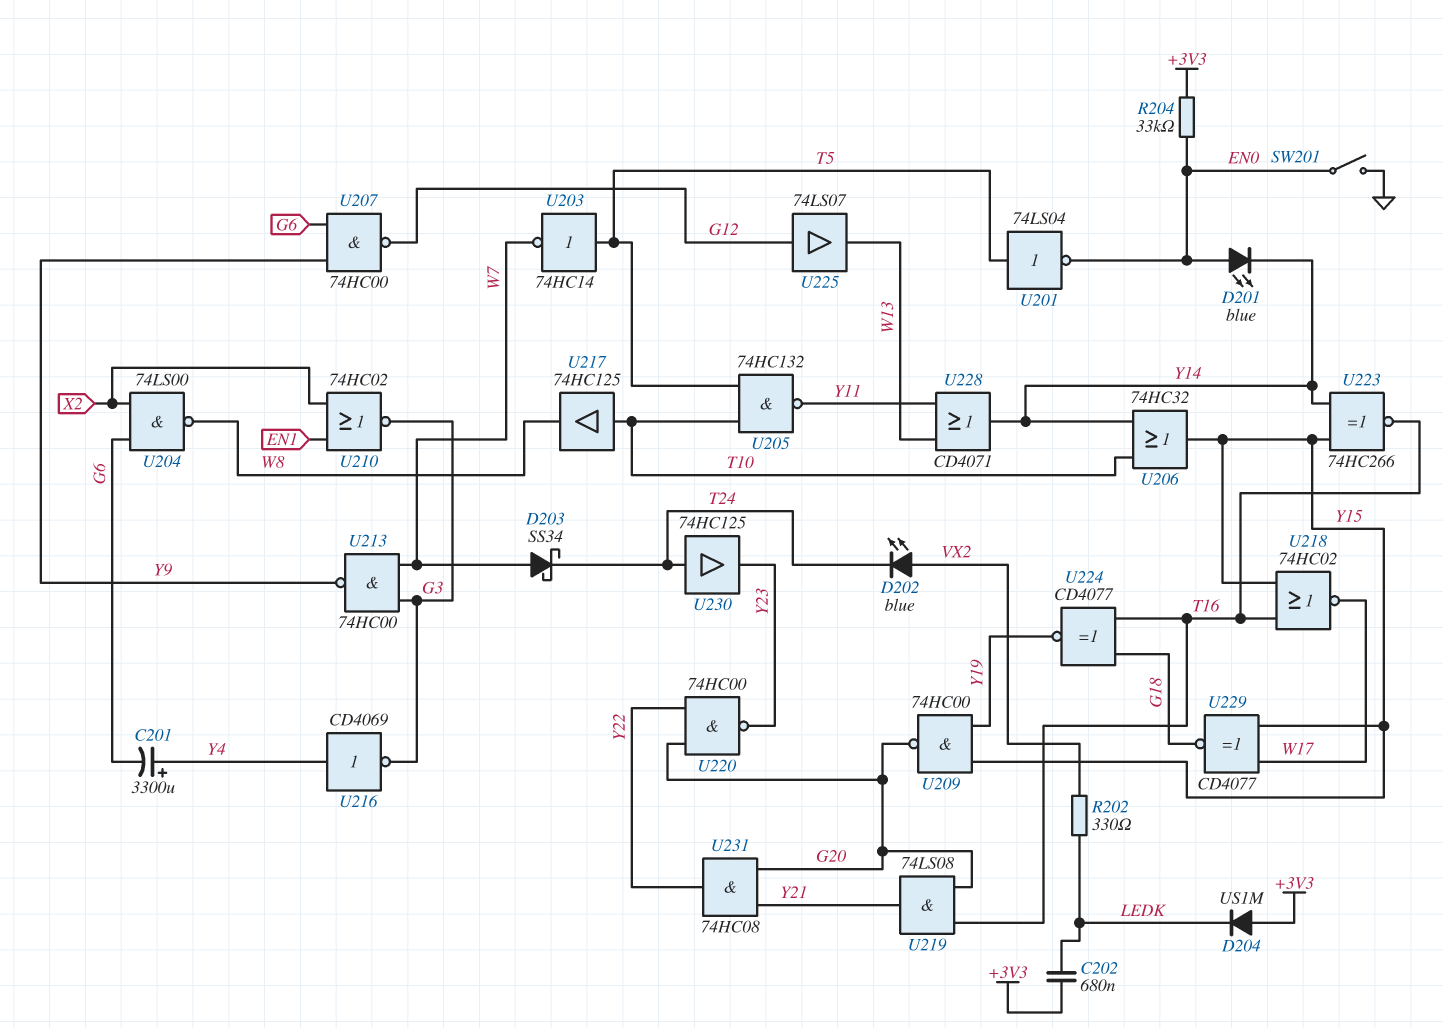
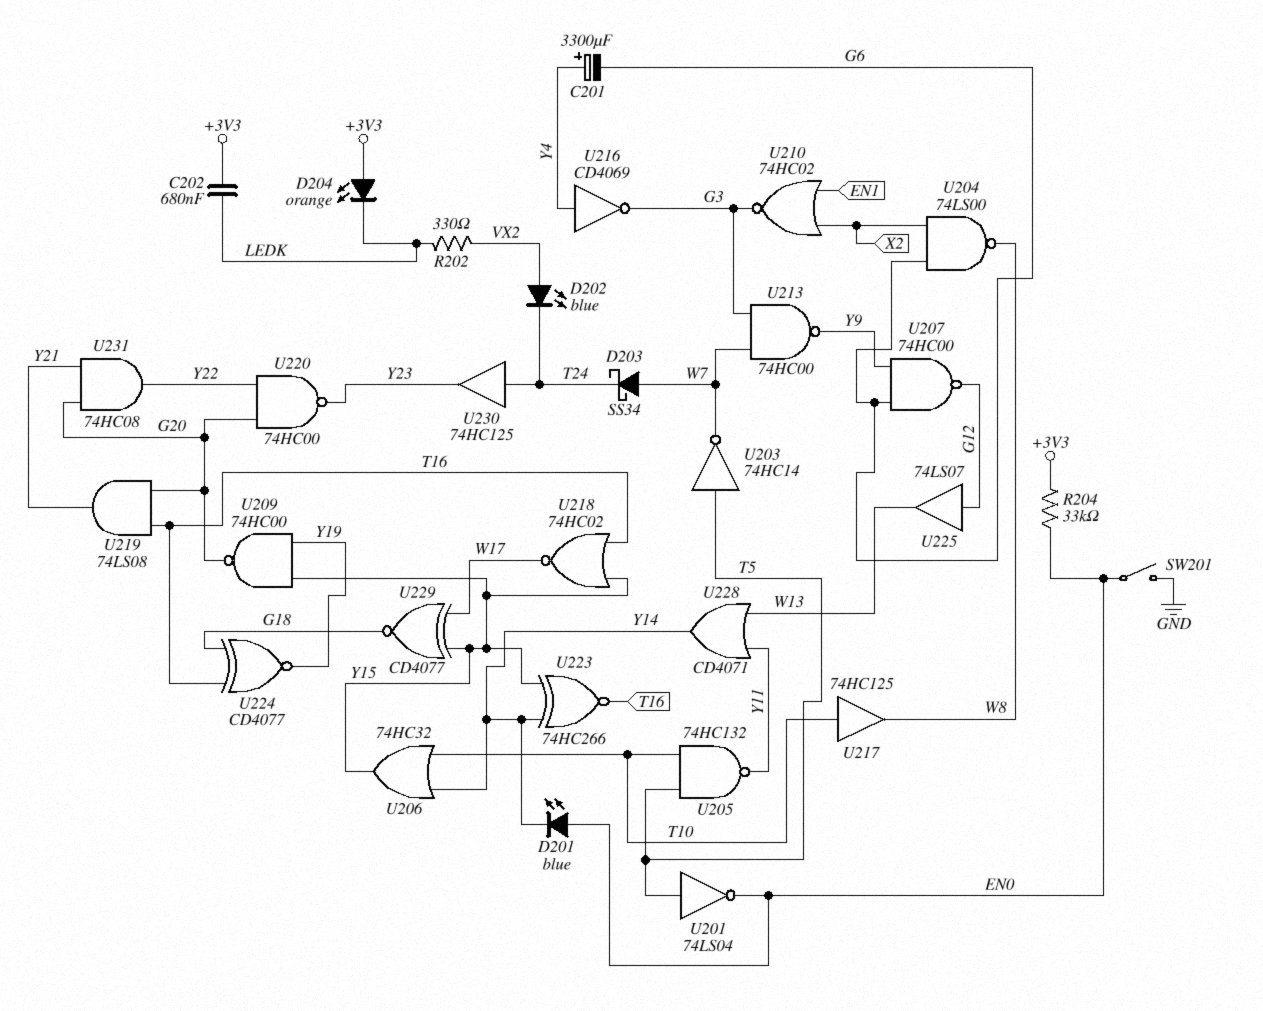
D204: diode US1M (A +3V3, K LEDK) -> LED orange (A +3V3, K LEDK)

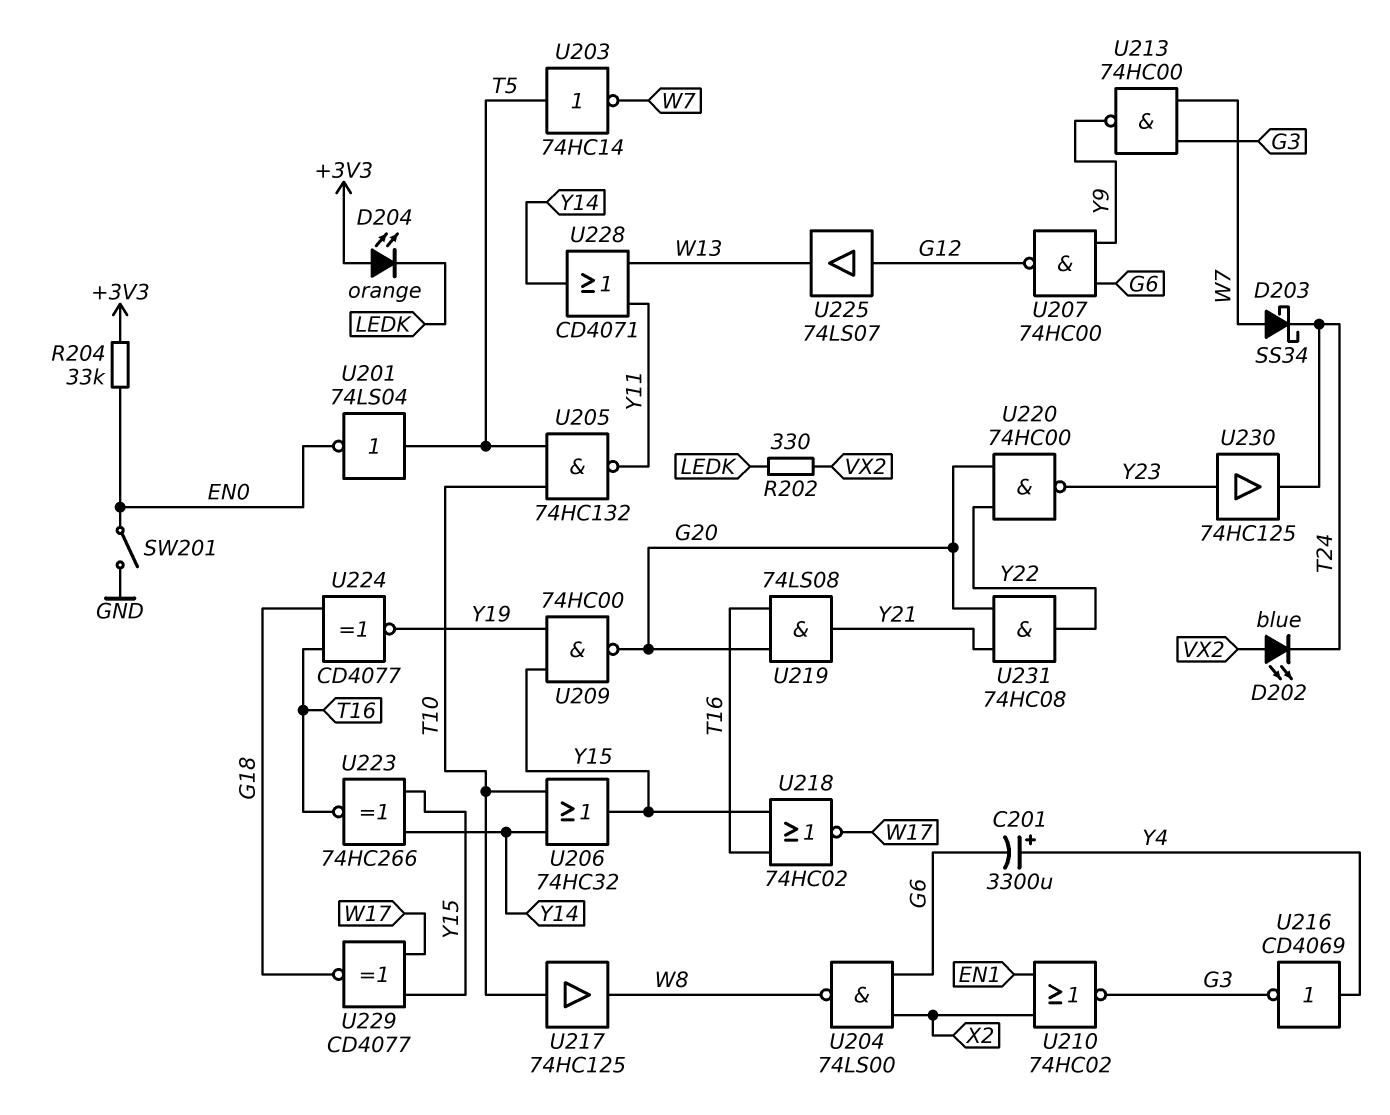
C202: 680nF (+3V3, LEDK) -> none
D201: LED blue (A EN0, K Y14) -> none
U230: buffer 74HC125 (in T24, out Y23) -> buffer 74HC125 (in Y23, out T24)

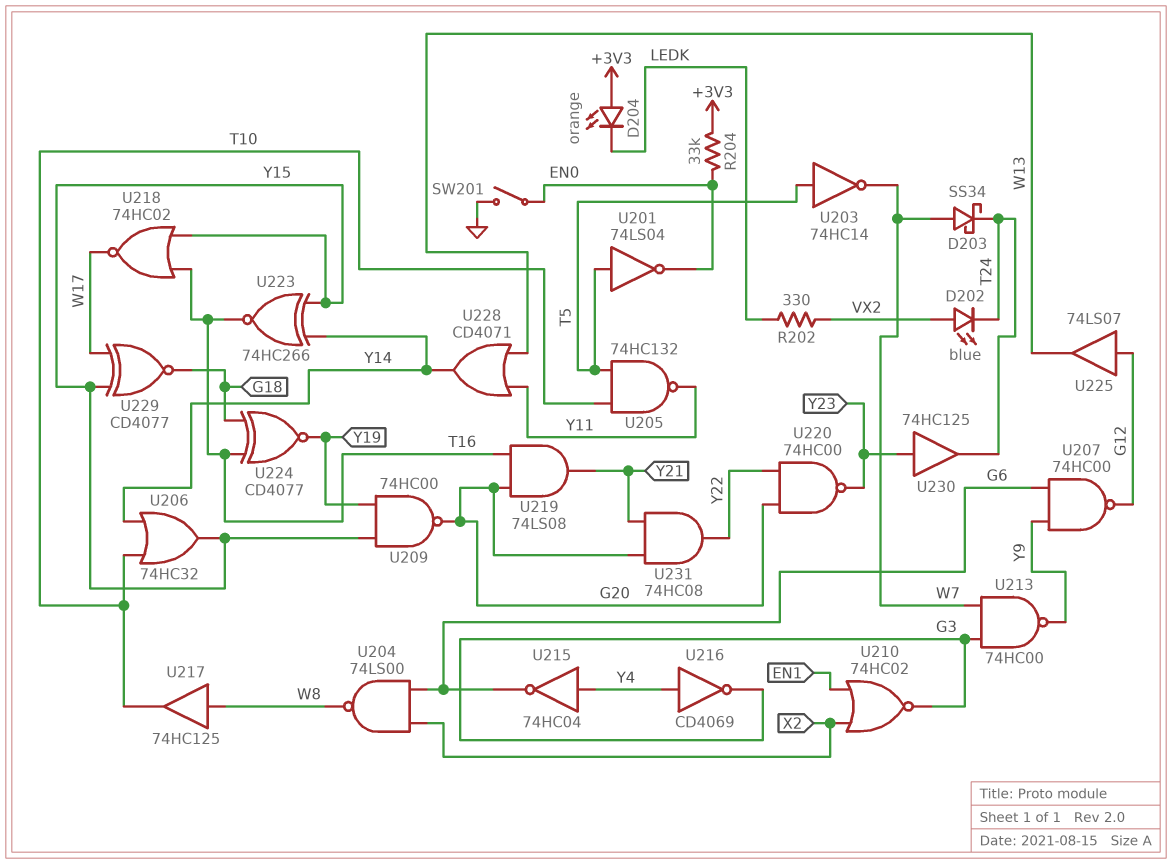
C201: 3300uF (plus Y4, minus G6) -> none
U215: none -> NOT 74HC04 (in Y4, out G6)
U217: buffer 74HC125 (in T10, out W8) -> buffer 74HC125 (in W8, out T10)

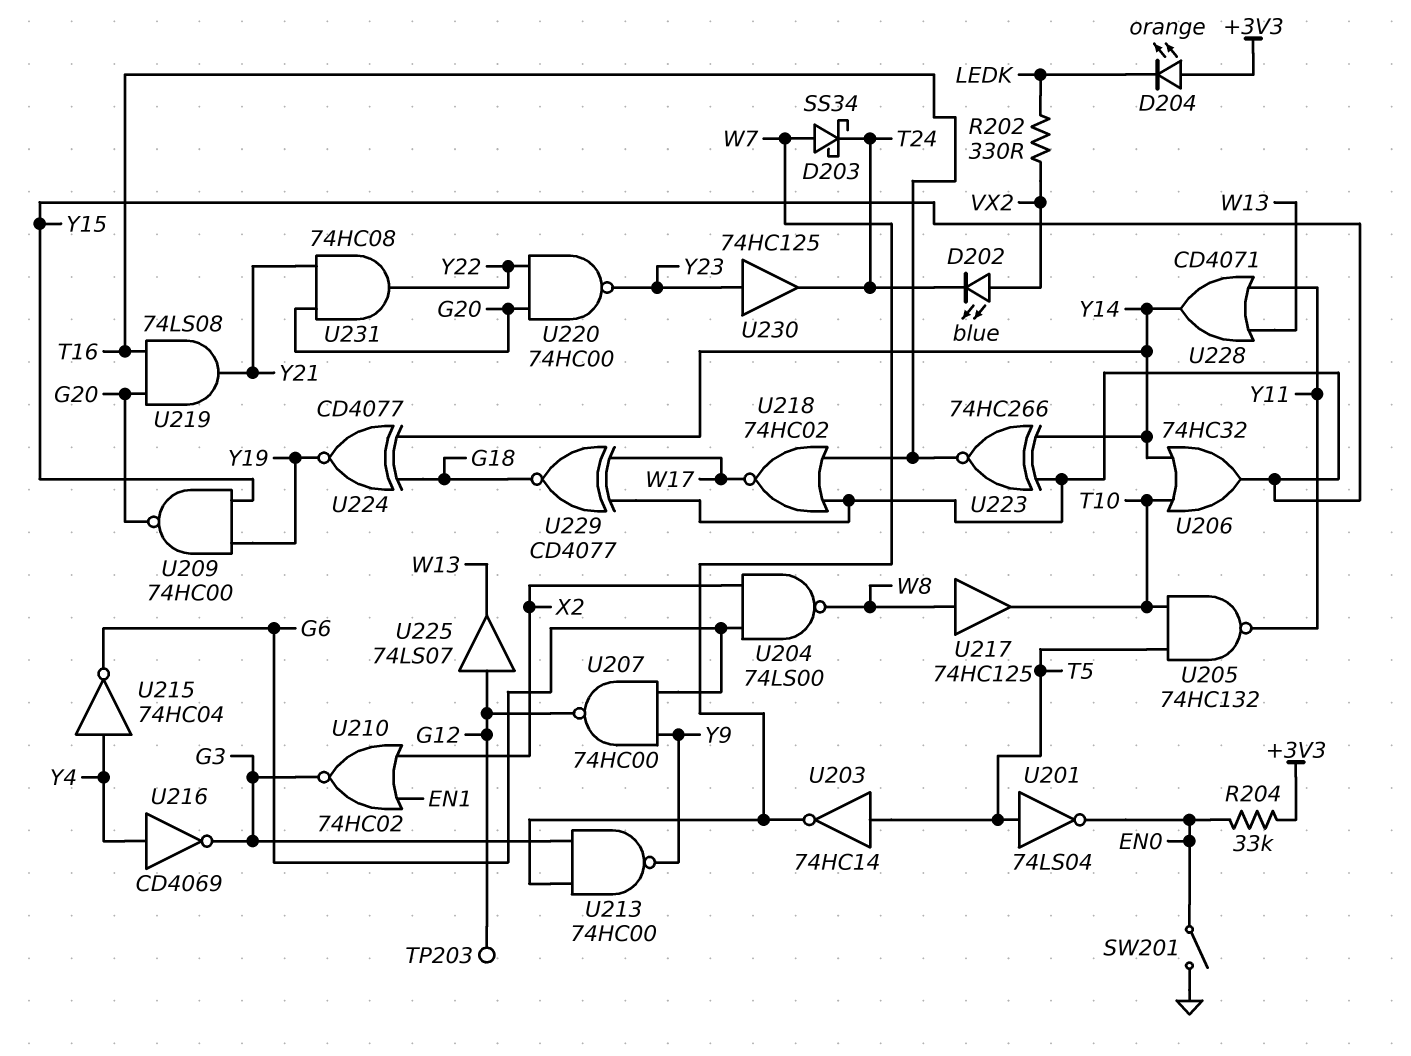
TP203: none -> test point (G12)
U224: XNOR CD4077 (in G18, in T16, out Y19) -> XNOR CD4077 (in G18, in Y14, out Y19)

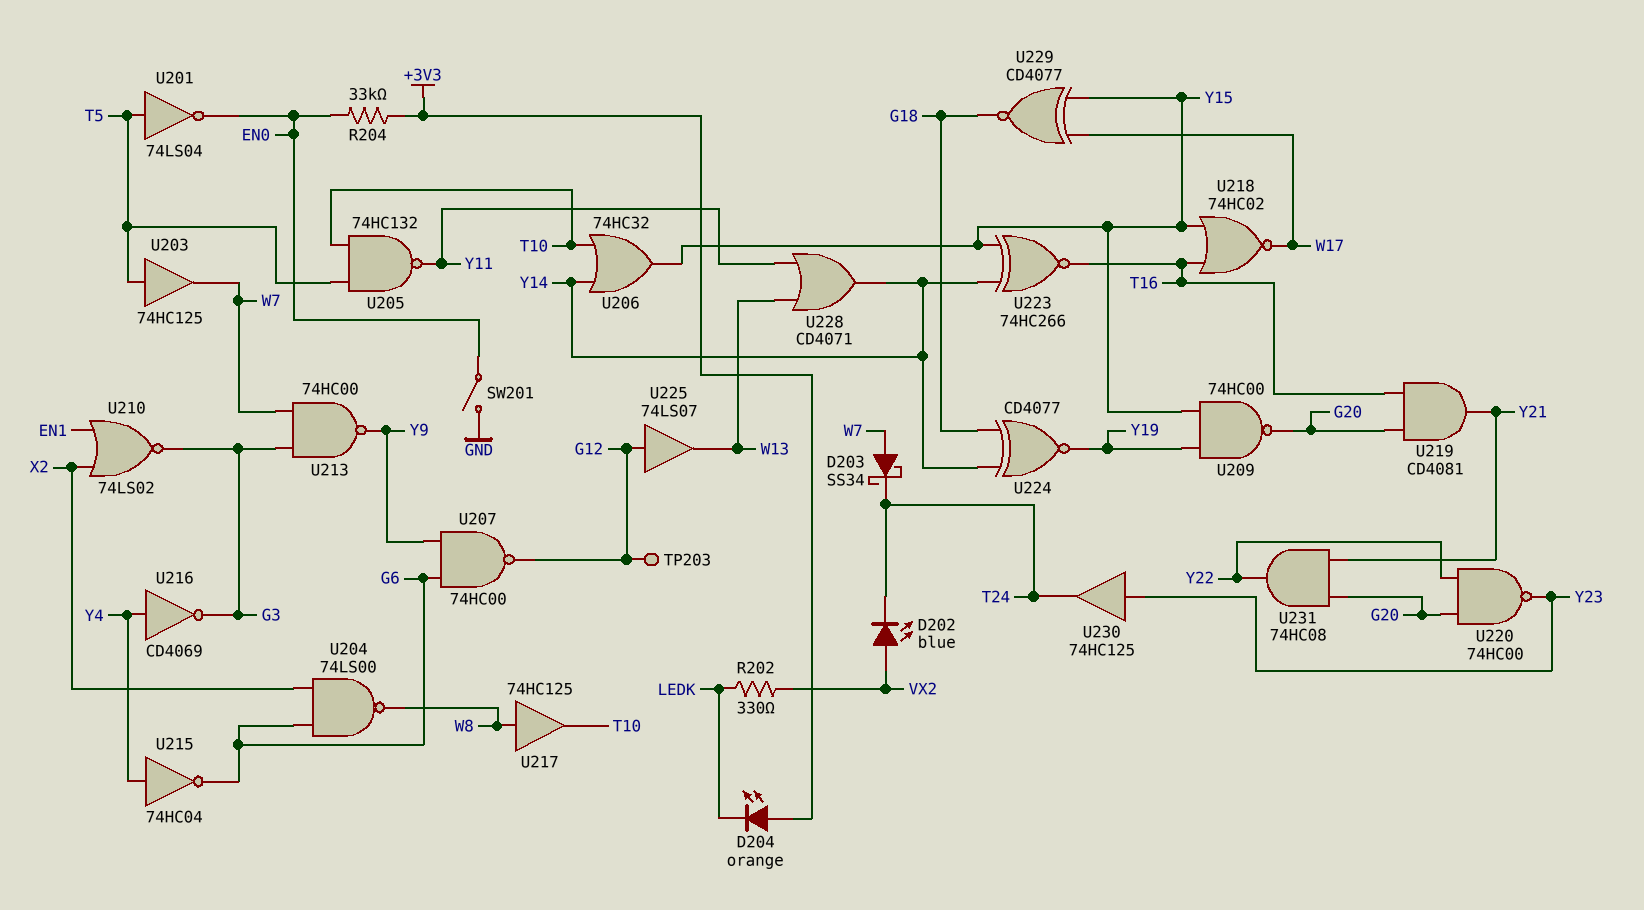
U203: NOT 74HC14 (in T5, out W7) -> buffer 74HC125 (in T5, out W7)
U210: NOR 74HC02 (in EN1, in X2, out G3) -> NOR 74LS02 (in EN1, in X2, out G3)
U219: AND 74LS08 (in G20, in T16, out Y21) -> AND CD4081 (in G20, in T16, out Y21)

